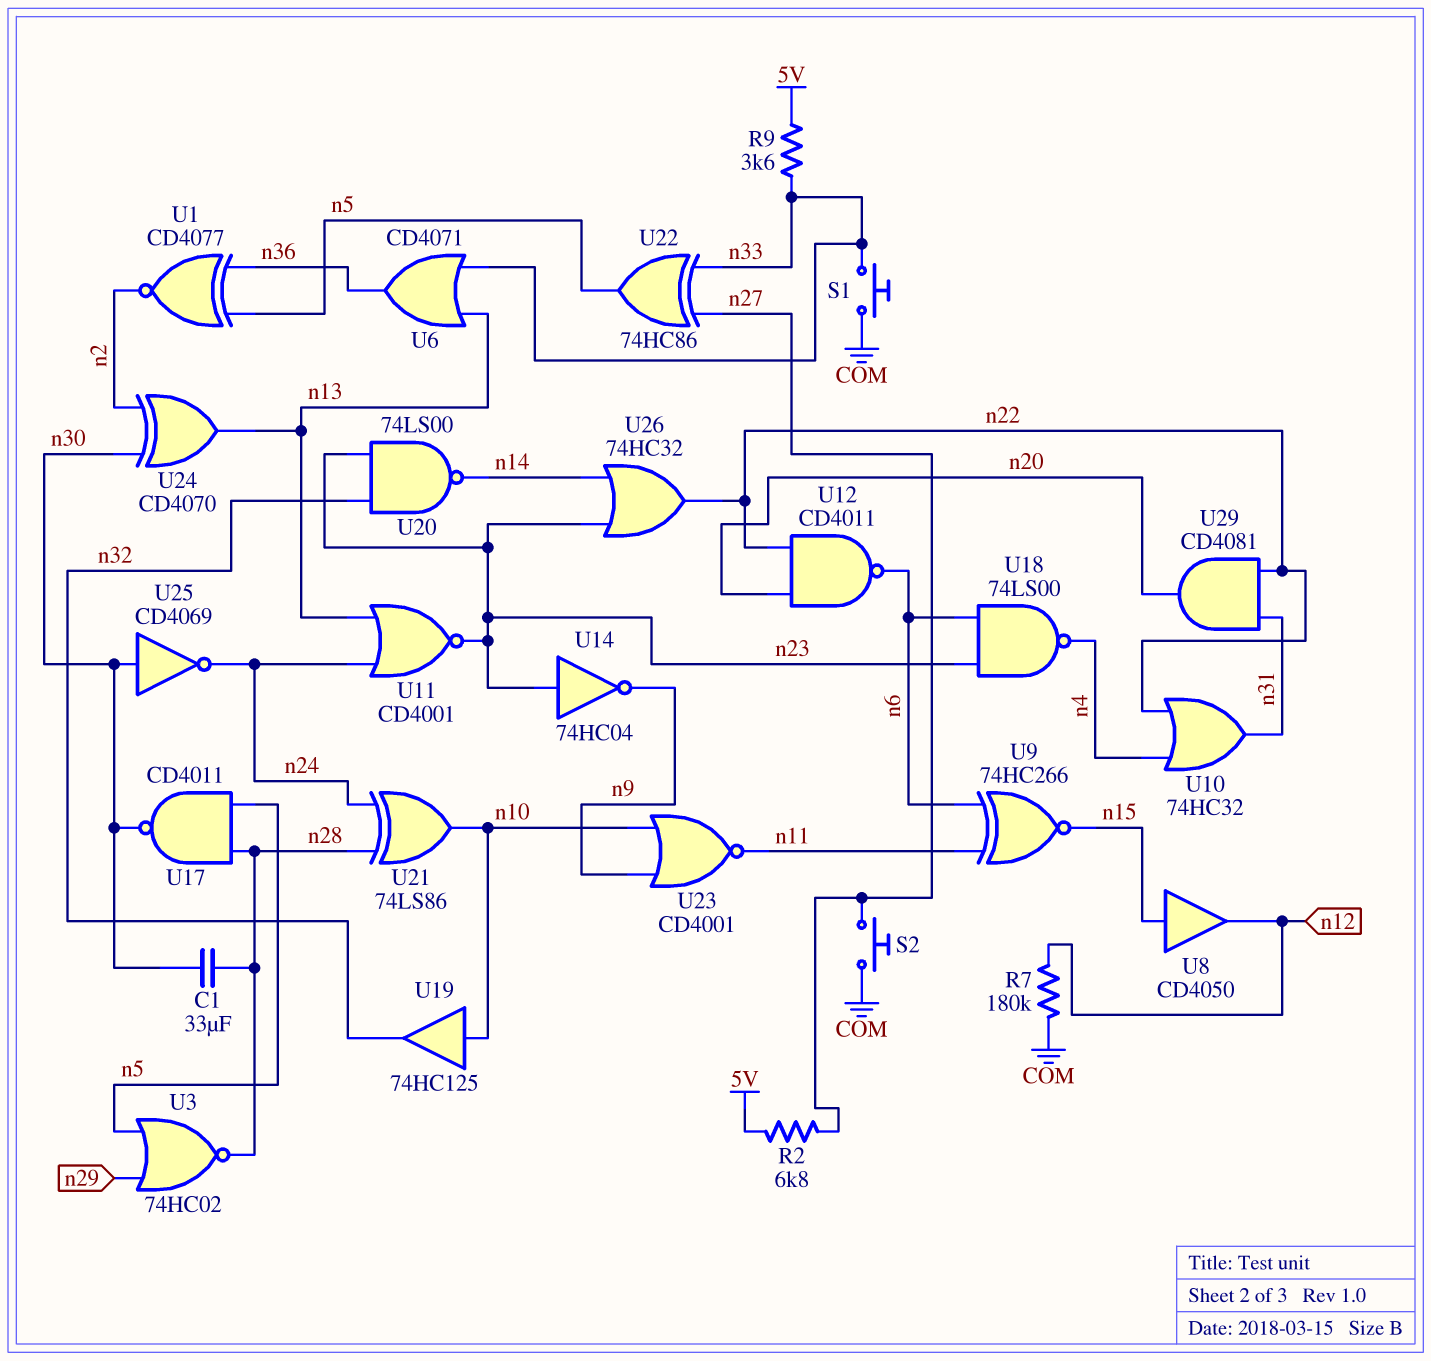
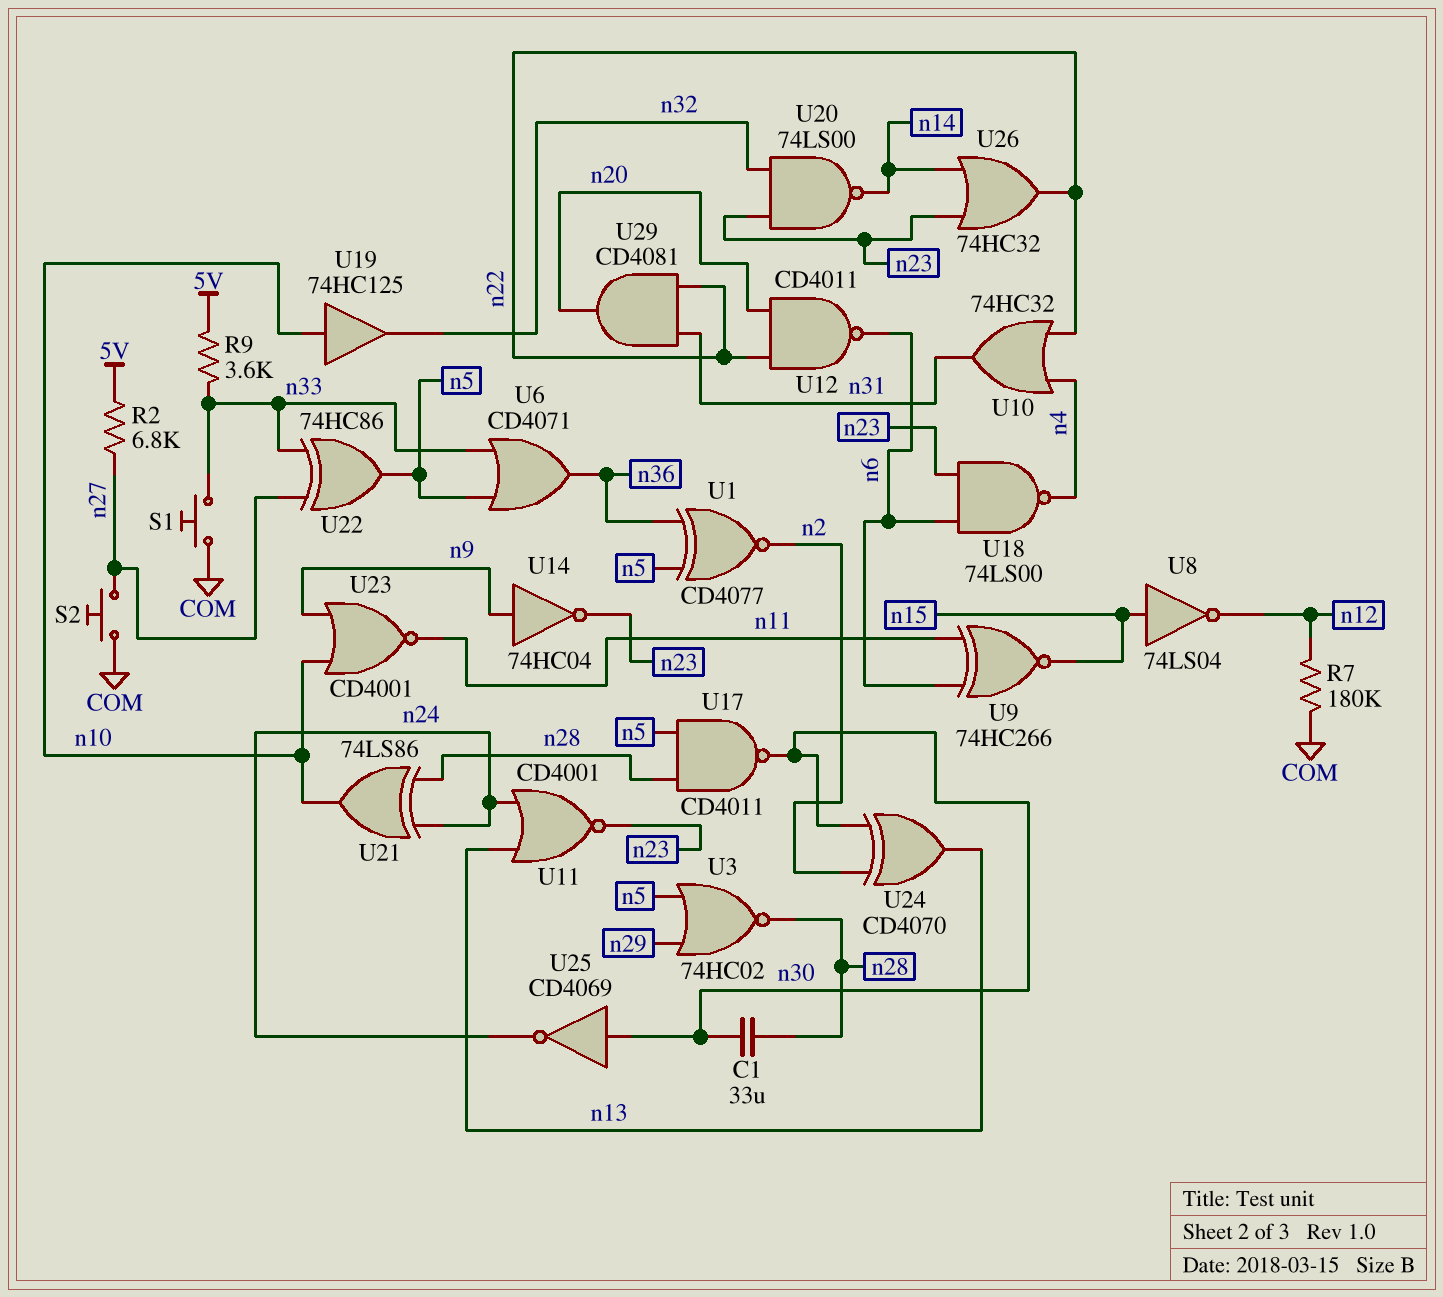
U6: OR CD4071 (in n13, in n33, out n36) -> OR CD4071 (in n5, in n33, out n36)
U8: buffer CD4050 (in n15, out n12) -> NOT 74LS04 (in n15, out n12)
U14: NOT 74HC04 (in n23, out n9) -> NOT 74HC04 (in n9, out n23)

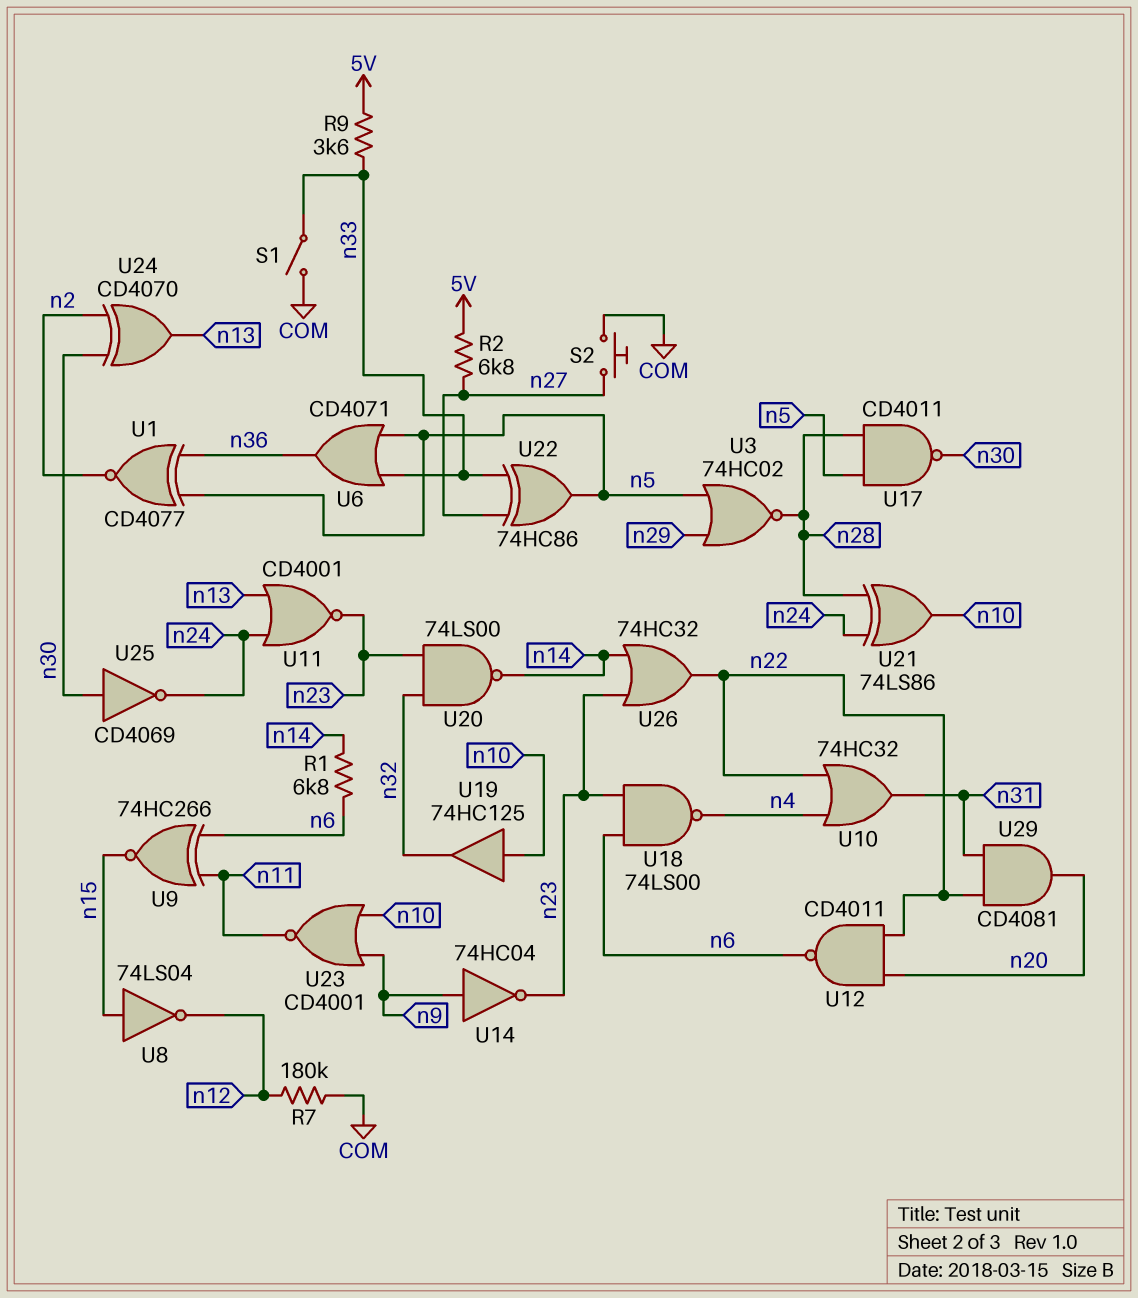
C1: 33uF (n28, n30) -> none
R1: none -> 6.8k (n6, n14)
S1: button (COM, n33) -> switch (COM, n33)

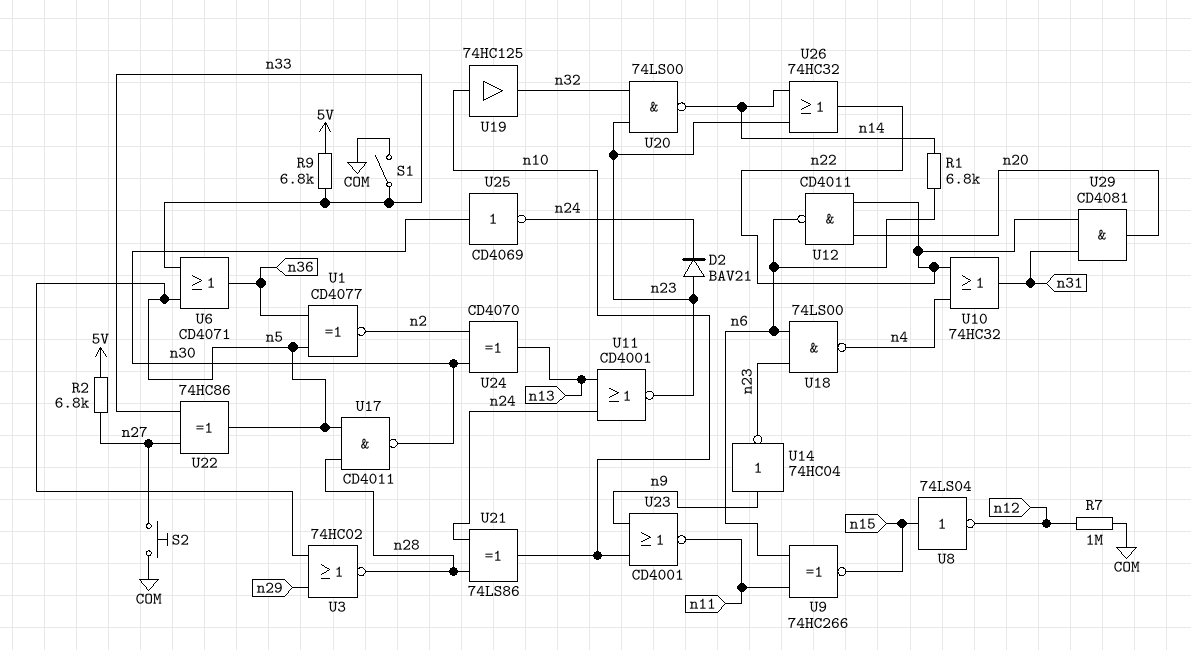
D2: none -> diode BAV21 (A n23, K n24)
R7: 180k (COM, n12) -> 1M (COM, n12)
R9: 3.6k (5V, n33) -> 6.8k (5V, n33)

